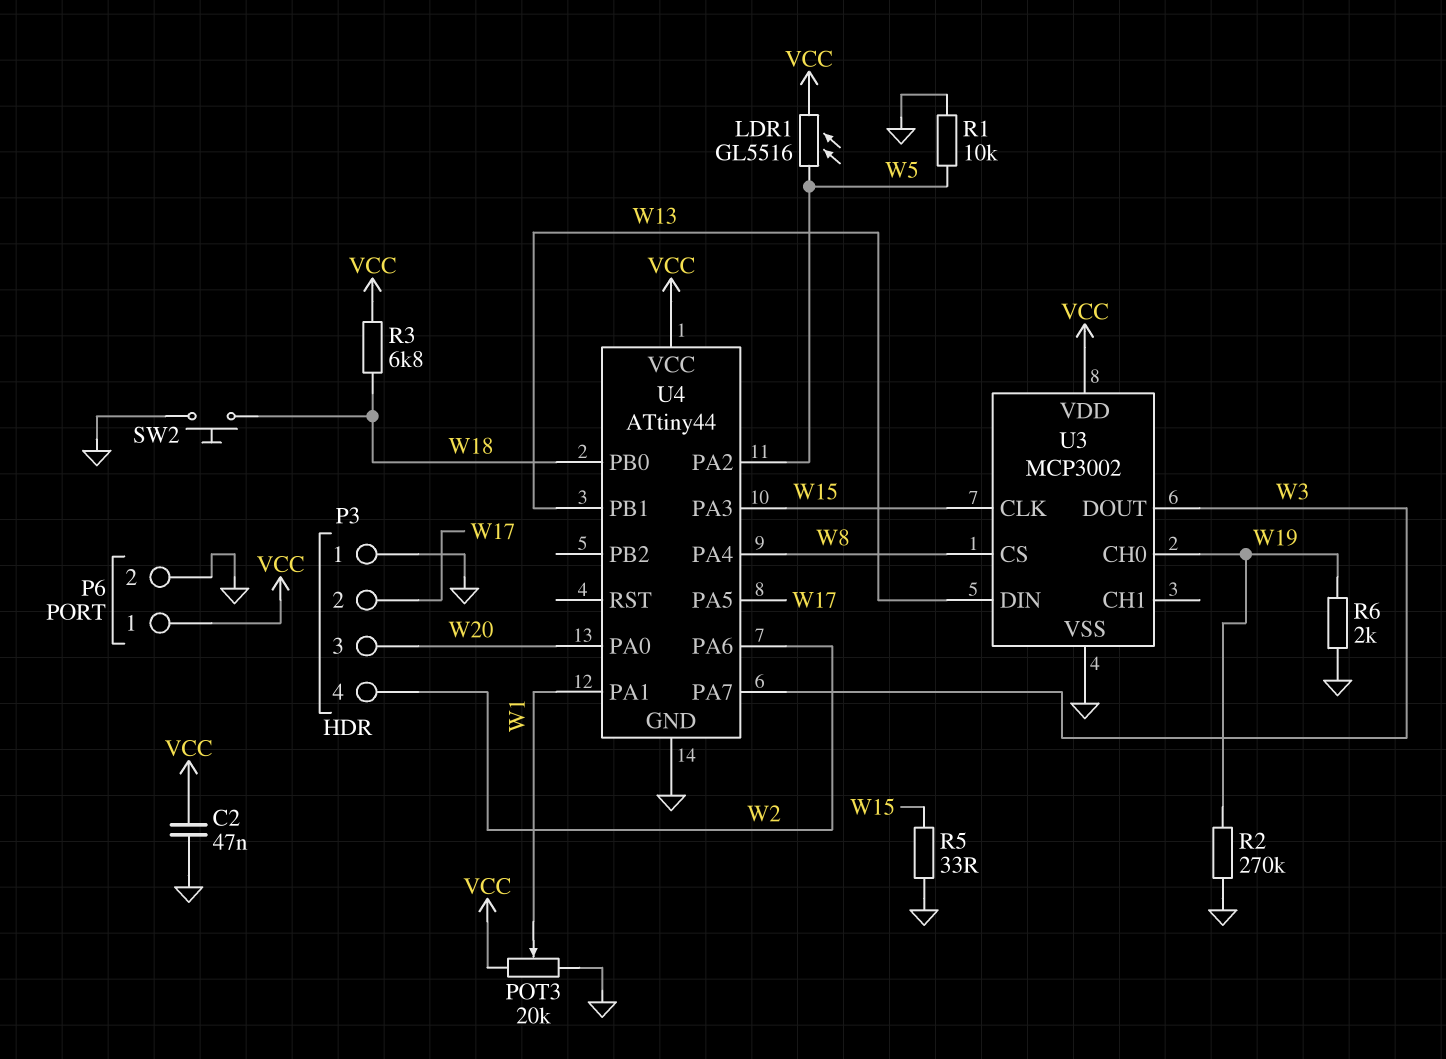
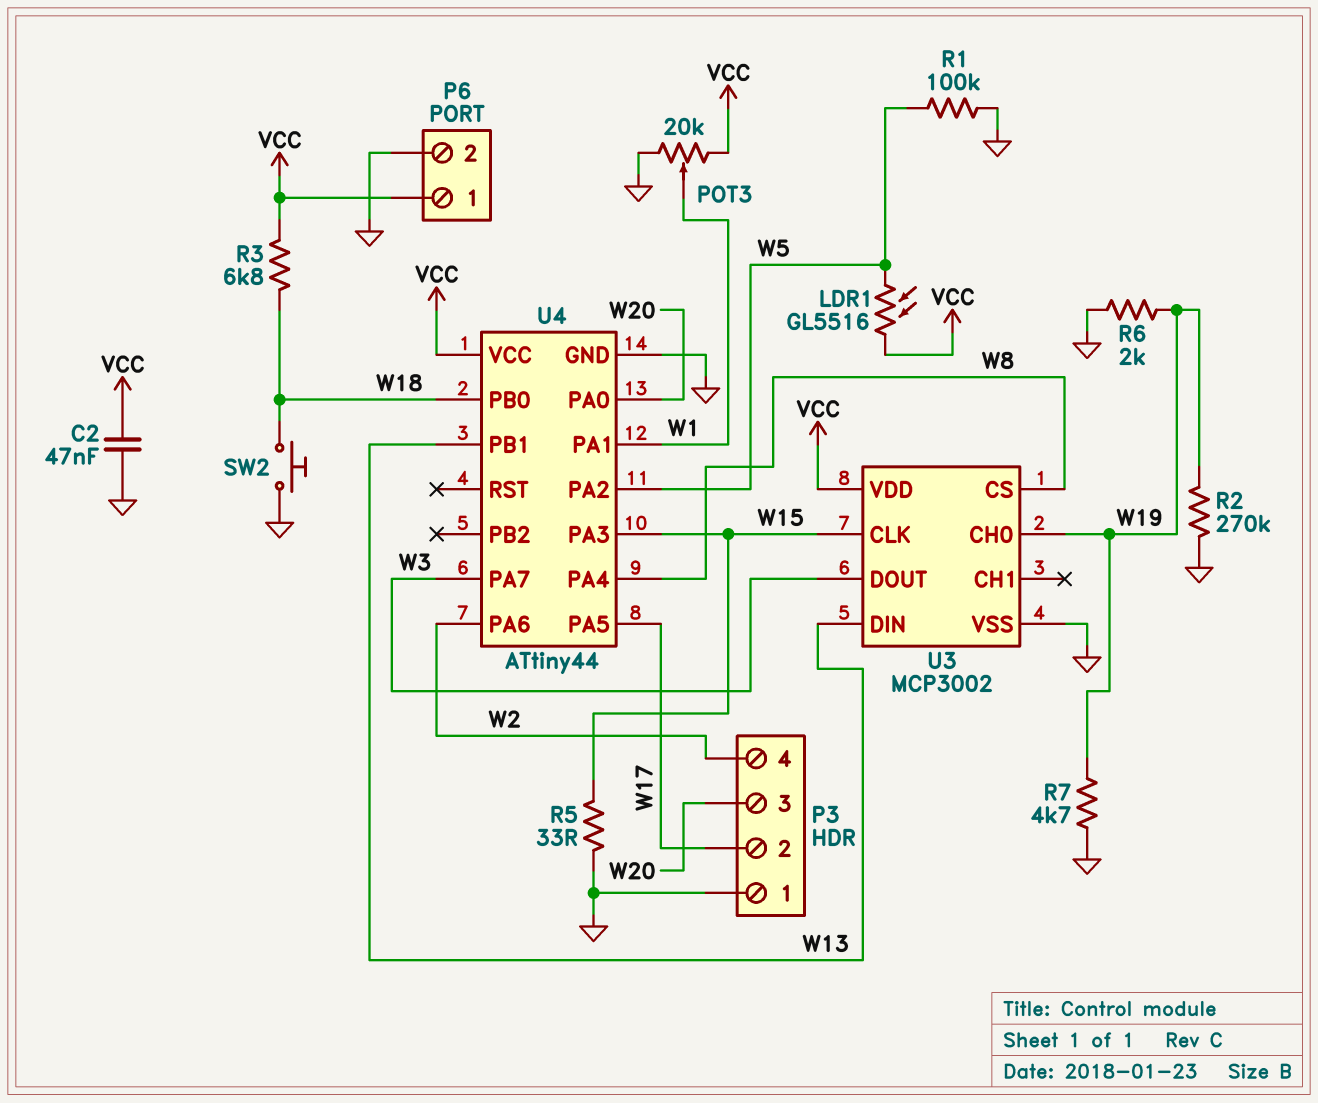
R1: 10k (GND, W5) -> 100k (GND, W5)
R7: none -> 4.7k (GND, W19)

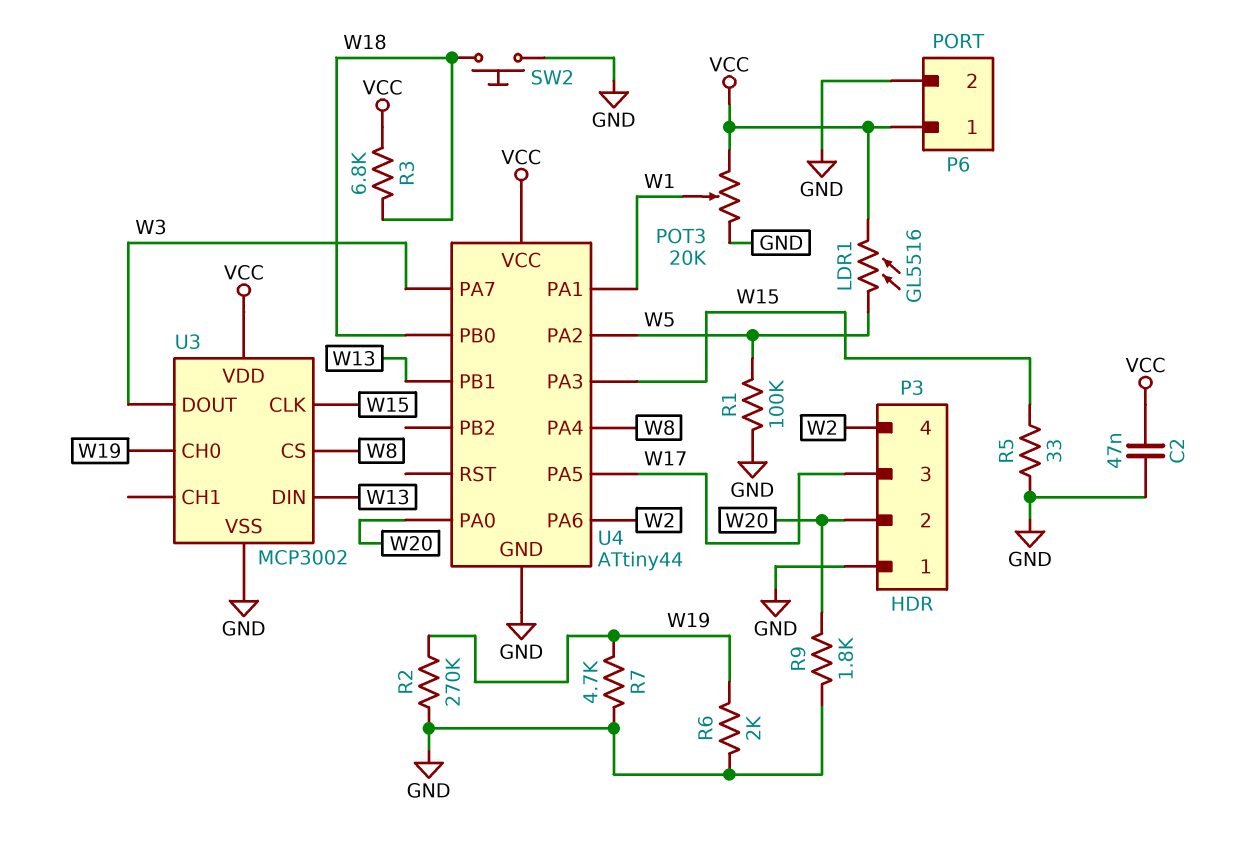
P3 pin 2: W17 -> W20
P3 pin 3: W20 -> W17
R9: none -> 1.8k (GND, W20)

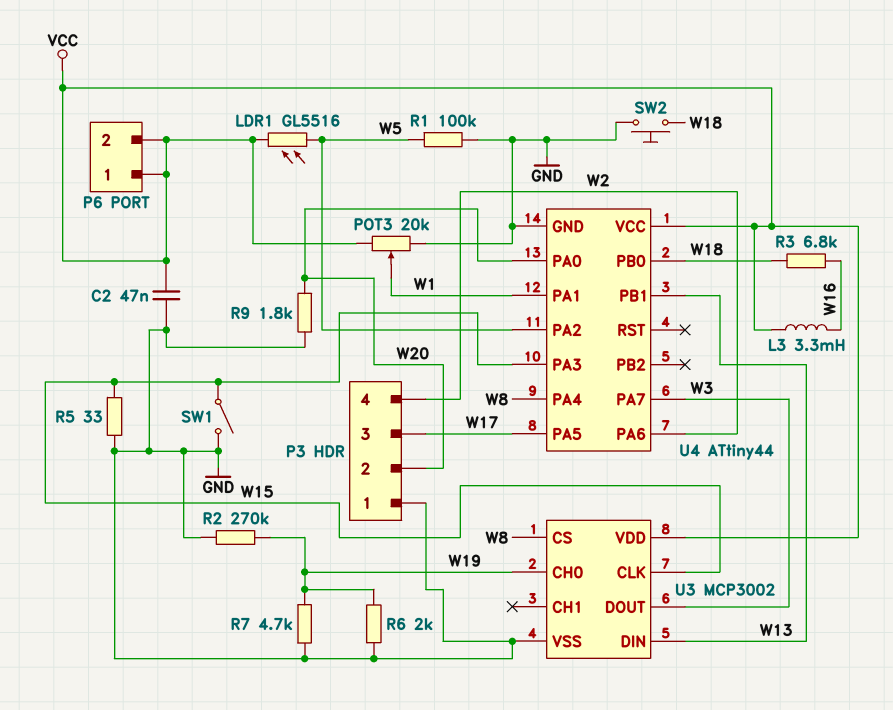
L3: none -> 3.3mH (VCC, W16)
P6 pin 2: GND -> VCC
R3: 6.8k (VCC, W18) -> 6.8k (W16, W18)
SW1: none -> switch (GND, W15)

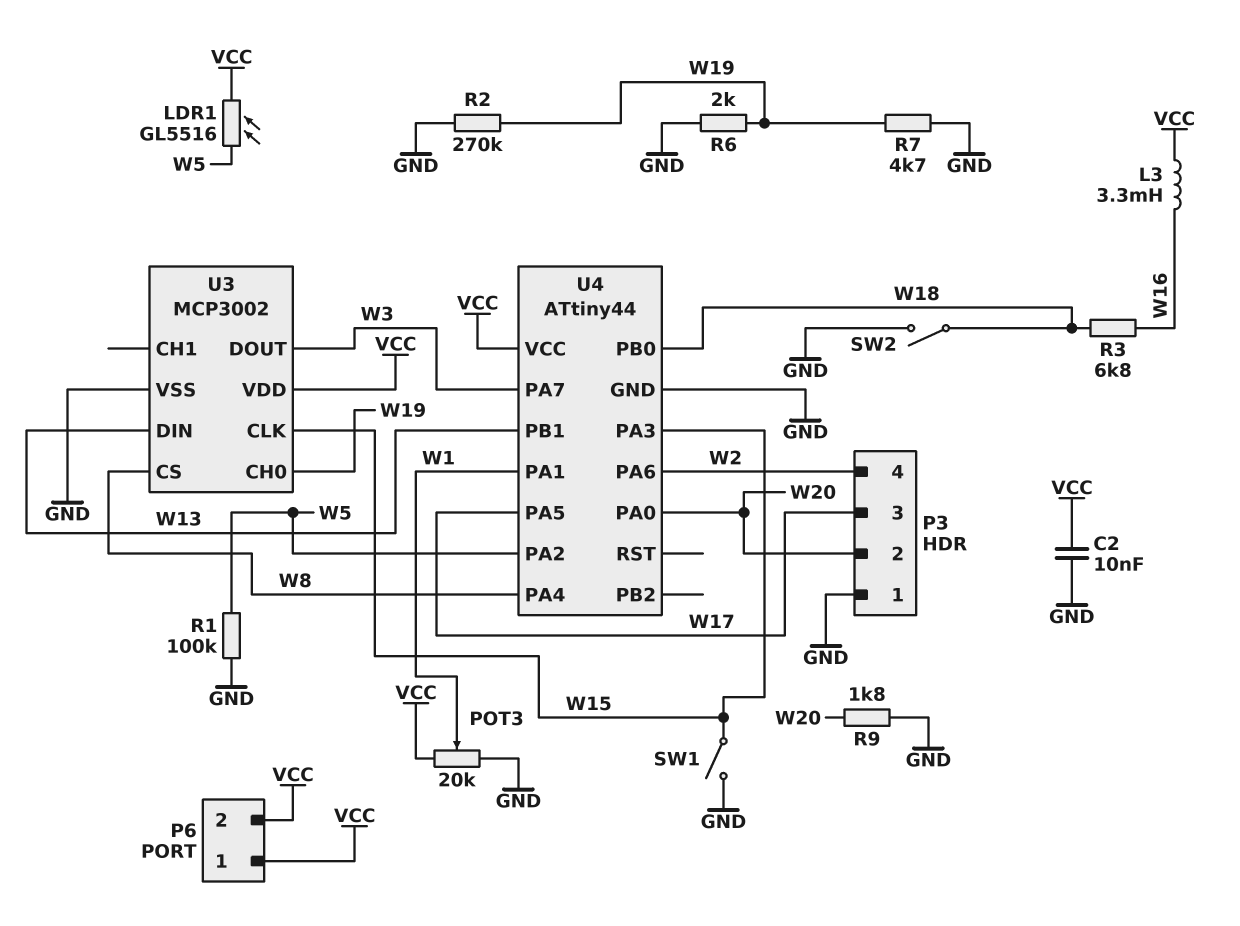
C2: 47nF (GND, VCC) -> 10nF (GND, VCC)
R5: 33 (GND, W15) -> none
SW2: button (GND, W18) -> switch (GND, W18)

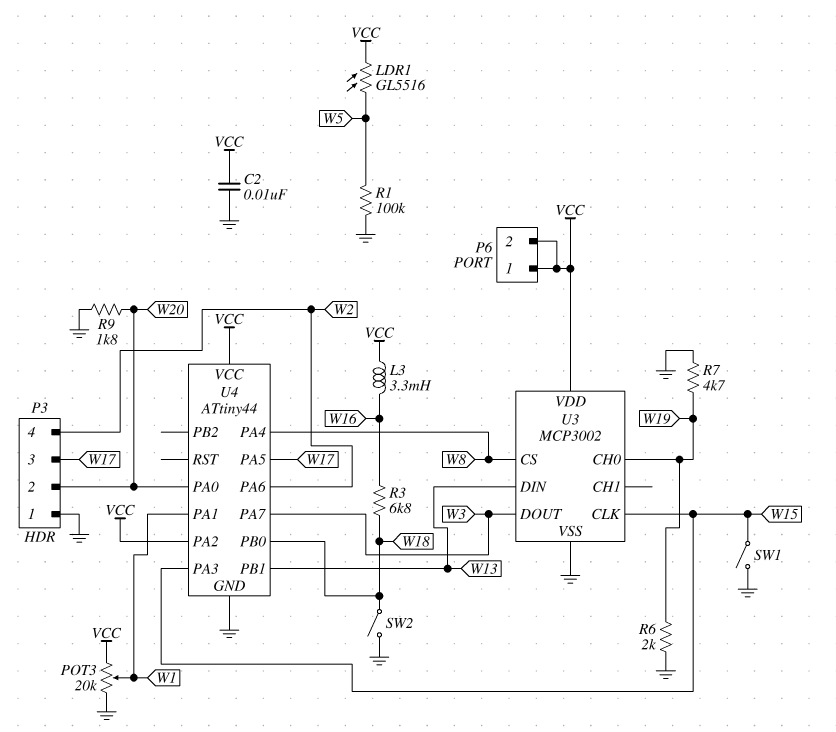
R2: 270k (GND, W19) -> none
U4 pin PA2: W5 -> VCC

